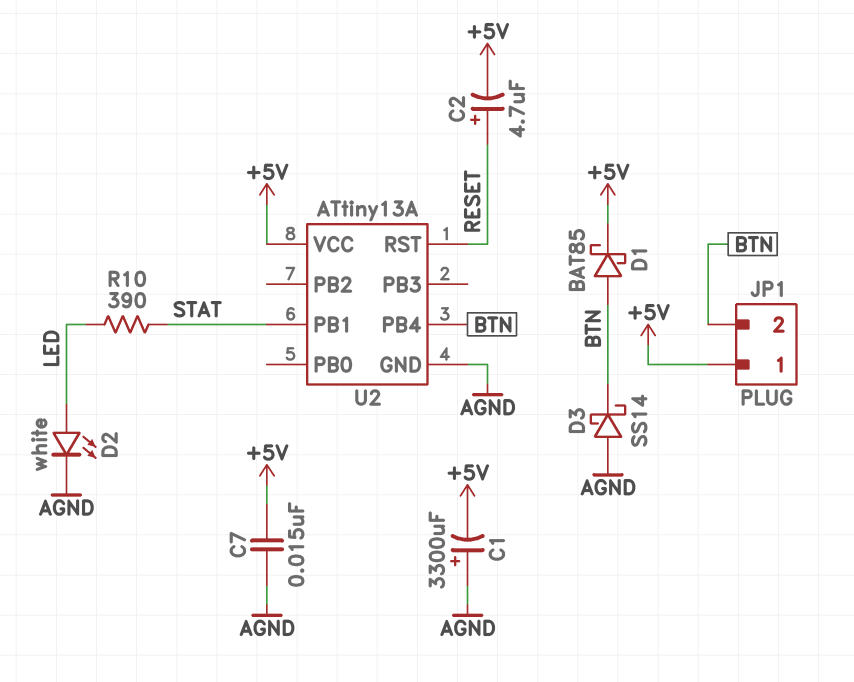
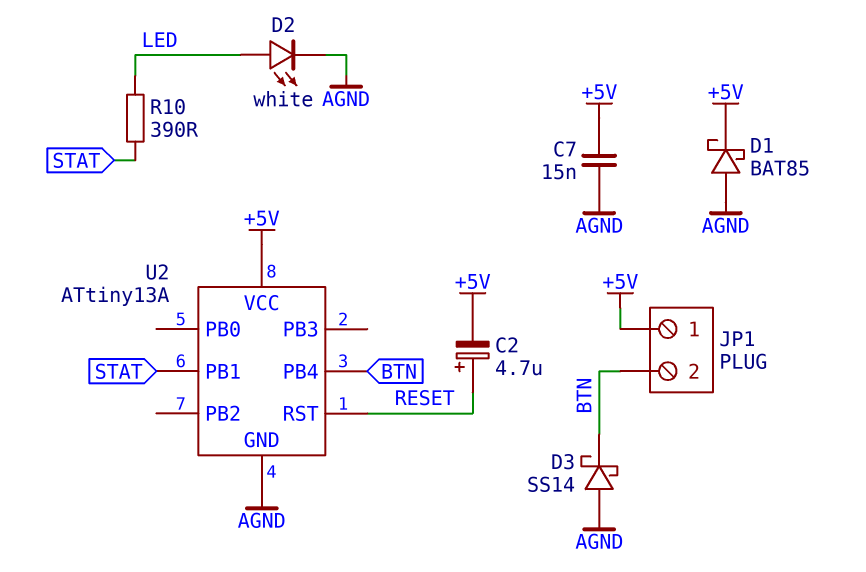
C1: 3300uF (plus AGND, minus +5V) -> none
D1: schottky BAT85 (A BTN, K +5V) -> schottky BAT85 (A AGND, K +5V)

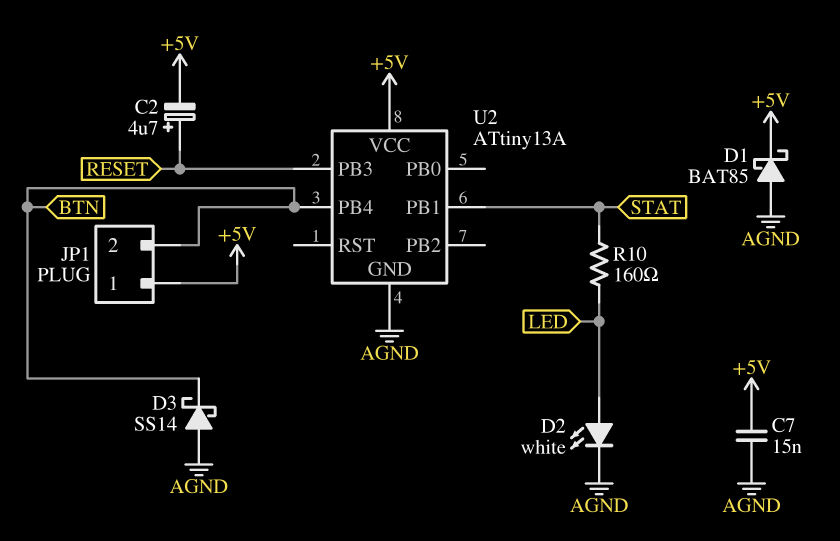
R10: 390 (LED, STAT) -> 160 (LED, STAT)
U2 pin PB3: none -> RESET
U2 pin RST: RESET -> none

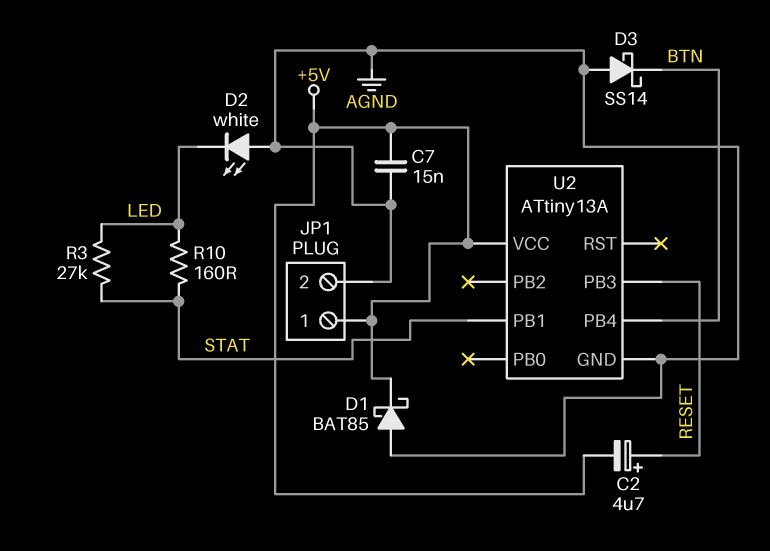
D2: LED white (A LED, K AGND) -> LED white (A AGND, K LED)
JP1 pin 2: BTN -> AGND
R3: none -> 27k (LED, STAT)

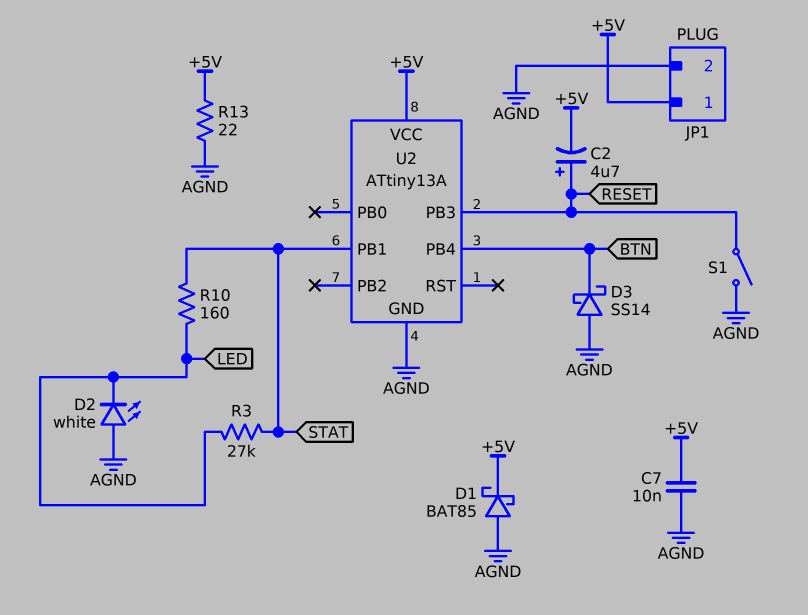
C7: 15nF (+5V, AGND) -> 10nF (+5V, AGND)
R13: none -> 22 (+5V, AGND)
S1: none -> switch (AGND, RESET)

